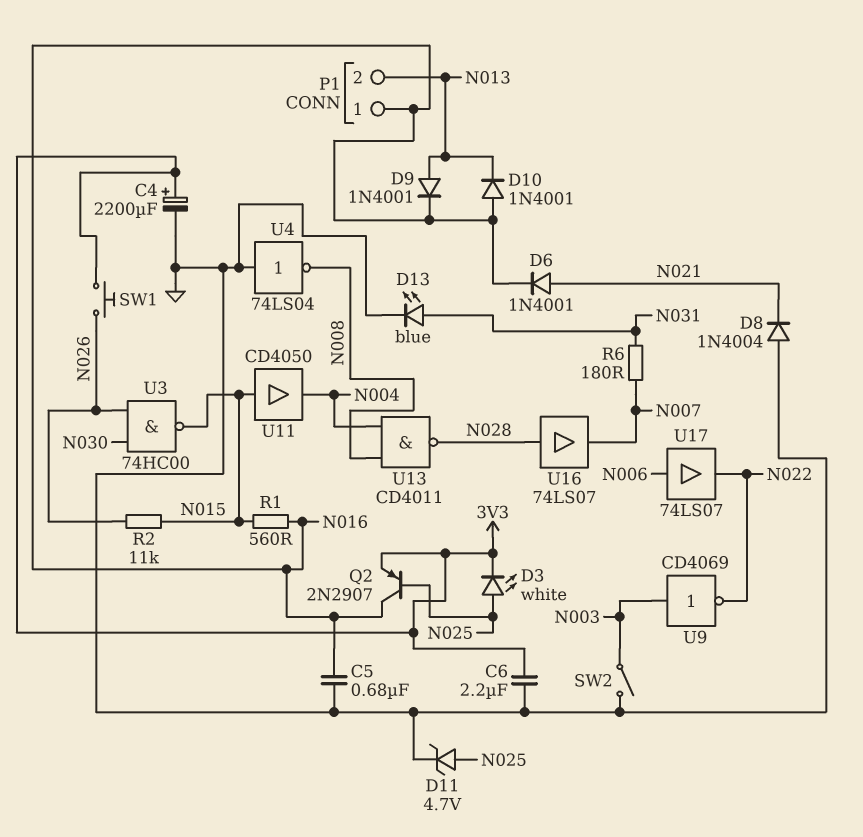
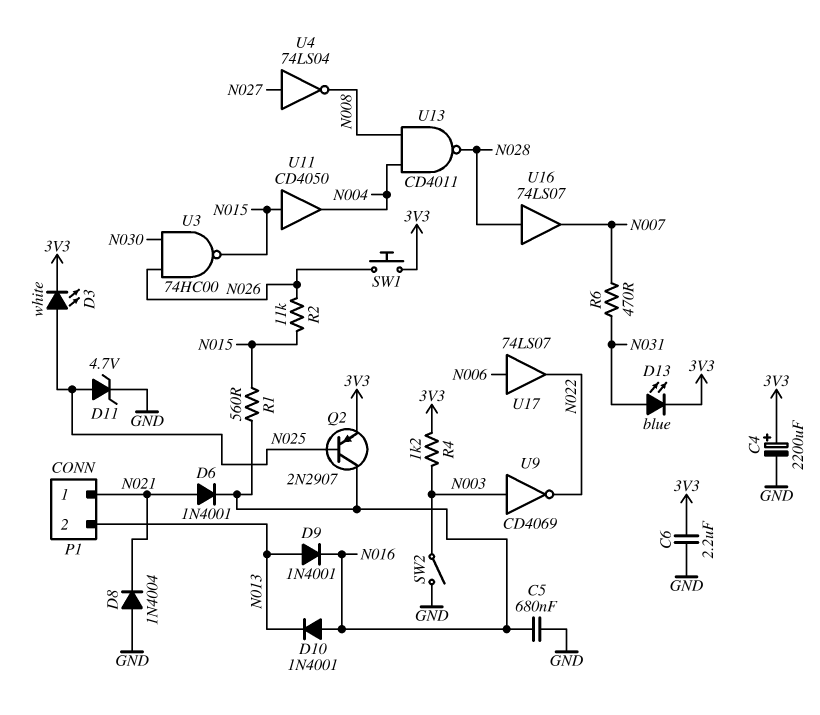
D13: LED blue (A N031, K GND) -> LED blue (A N031, K 3V3)
P1 pin 1: N016 -> N021
R4: none -> 1.2k (3V3, N003)
R6: 180 (N007, N031) -> 470 (N007, N031)
U4: NOT 74LS04 (in GND, out N008) -> NOT 74LS04 (in N027, out N008)

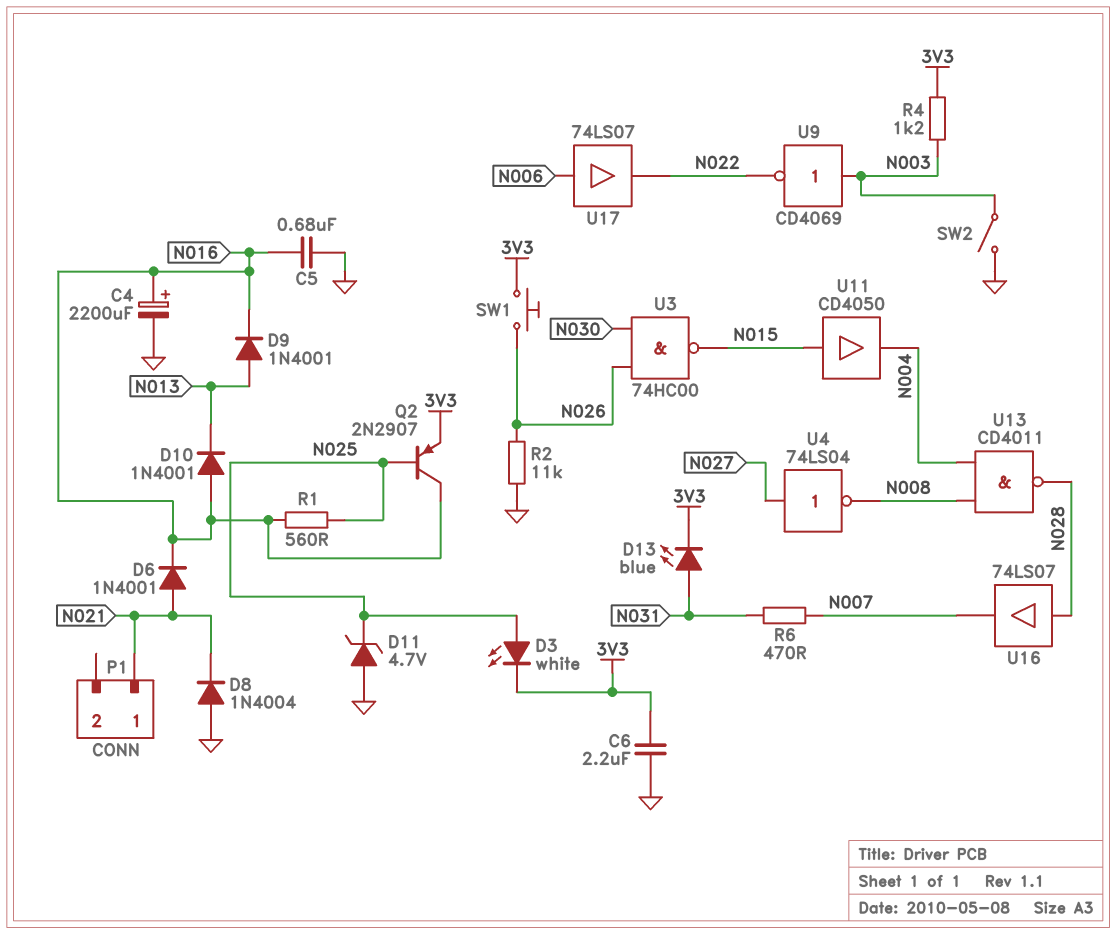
C4: 2200uF (plus 3V3, minus GND) -> 2200uF (plus N016, minus GND)
D11: zener 4.7V (A N025, K GND) -> zener 4.7V (A GND, K N025)
P1 pin 2: N013 -> none
R1: 560 (N015, N016) -> 560 (N016, N025)
R2: 11k (N015, N026) -> 11k (GND, N026)

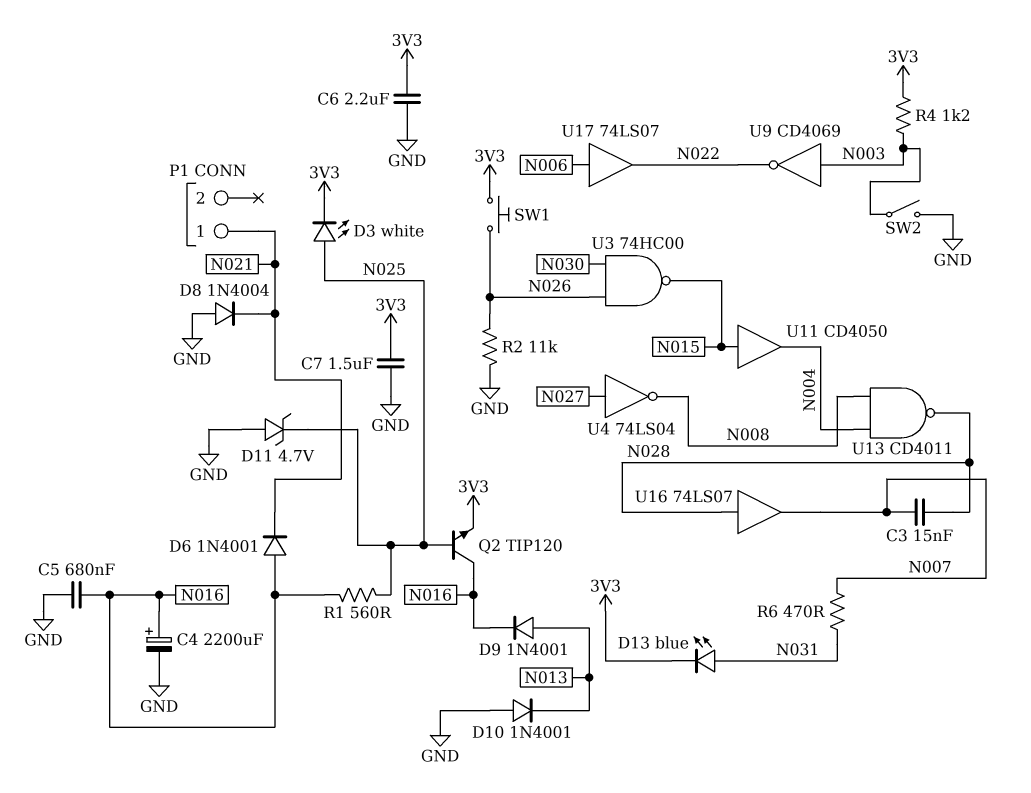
C3: none -> 15nF (N007, N028)
C7: none -> 1.5uF (3V3, GND)
D6: diode 1N4001 (A N021, K N016) -> diode 1N4001 (A N016, K N021)
D10: diode 1N4001 (A N016, K N013) -> diode 1N4001 (A GND, K N013)
Q2: PNP 2N2907 (B N025, C N016, E 3V3) -> NPN TIP120 (B N025, C N016, E 3V3)

